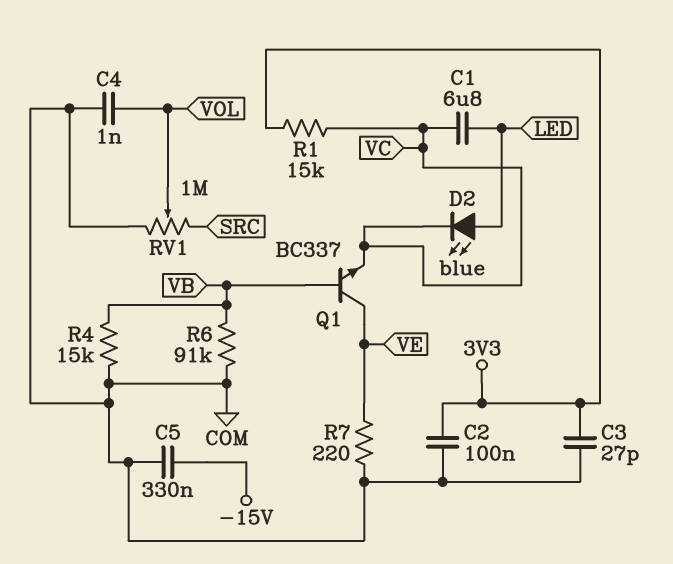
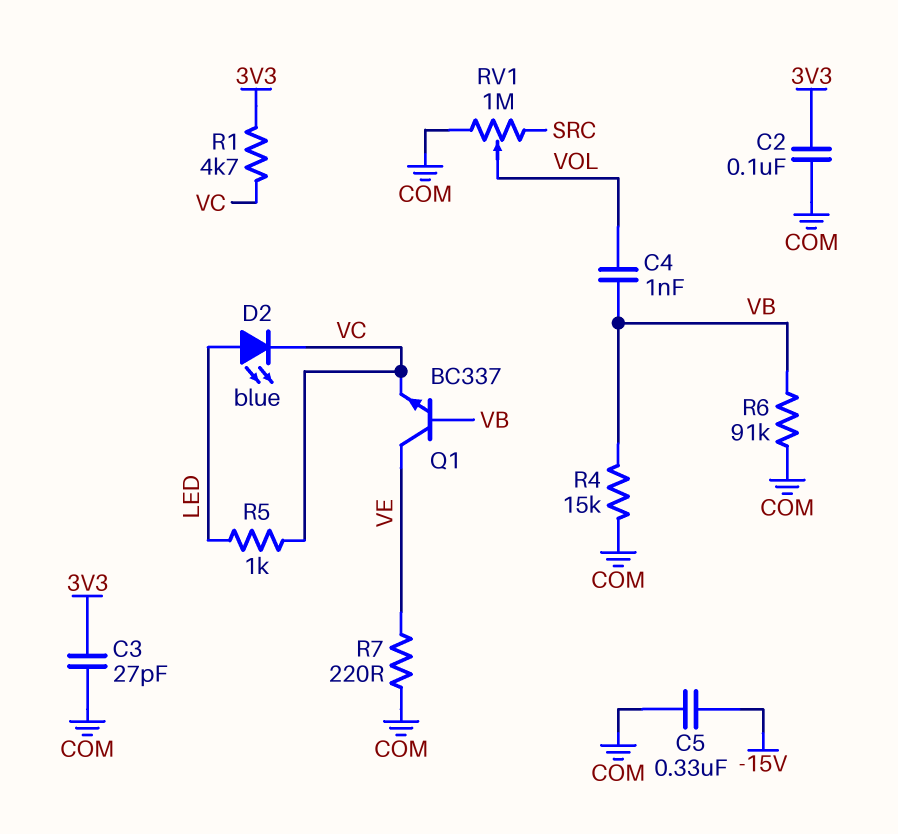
C1: 6.8uF (LED, VC) -> none
C4: 1nF (COM, VOL) -> 1nF (VB, VOL)
R1: 15k (3V3, VC) -> 4.7k (3V3, VC)
R5: none -> 1k (LED, VC)

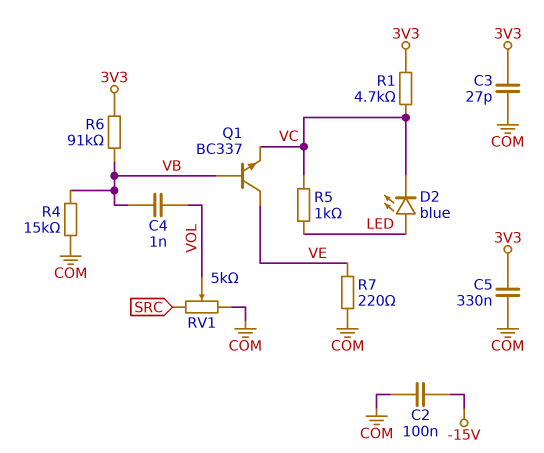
C2: 100nF (3V3, COM) -> 100nF (-15V, COM)
C5: 330nF (-15V, COM) -> 330nF (3V3, COM)
R6: 91k (COM, VB) -> 91k (3V3, VB)
RV1: 1M (COM, SRC, wiper VOL) -> 5k (COM, SRC, wiper VOL)

